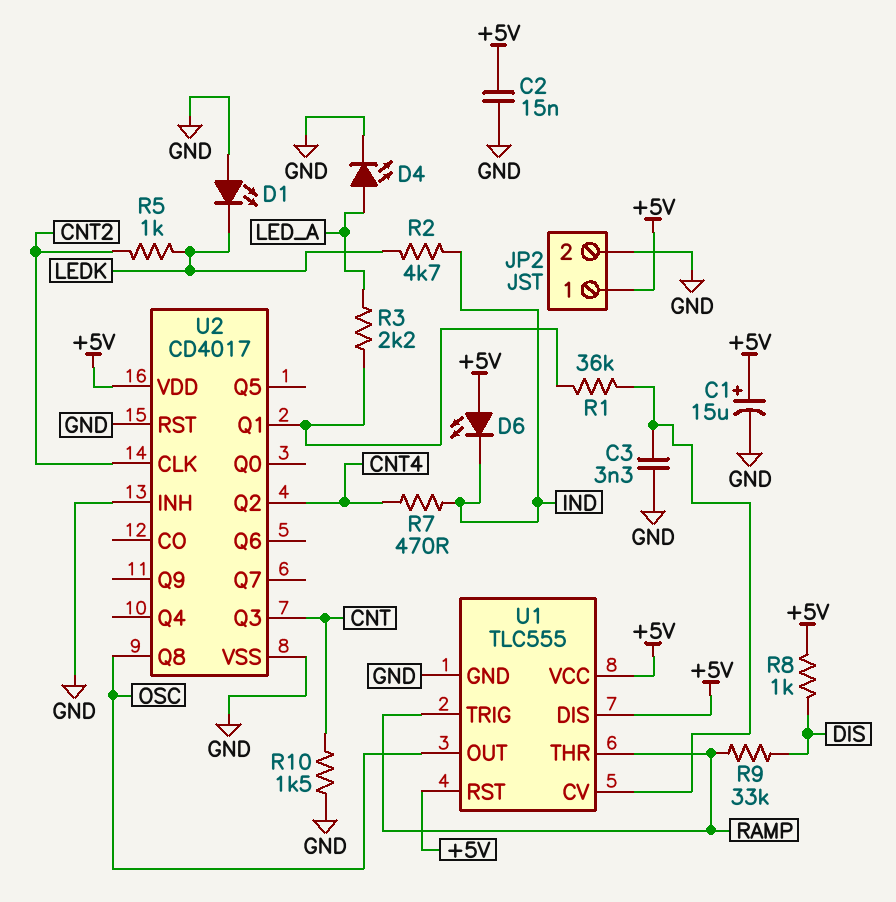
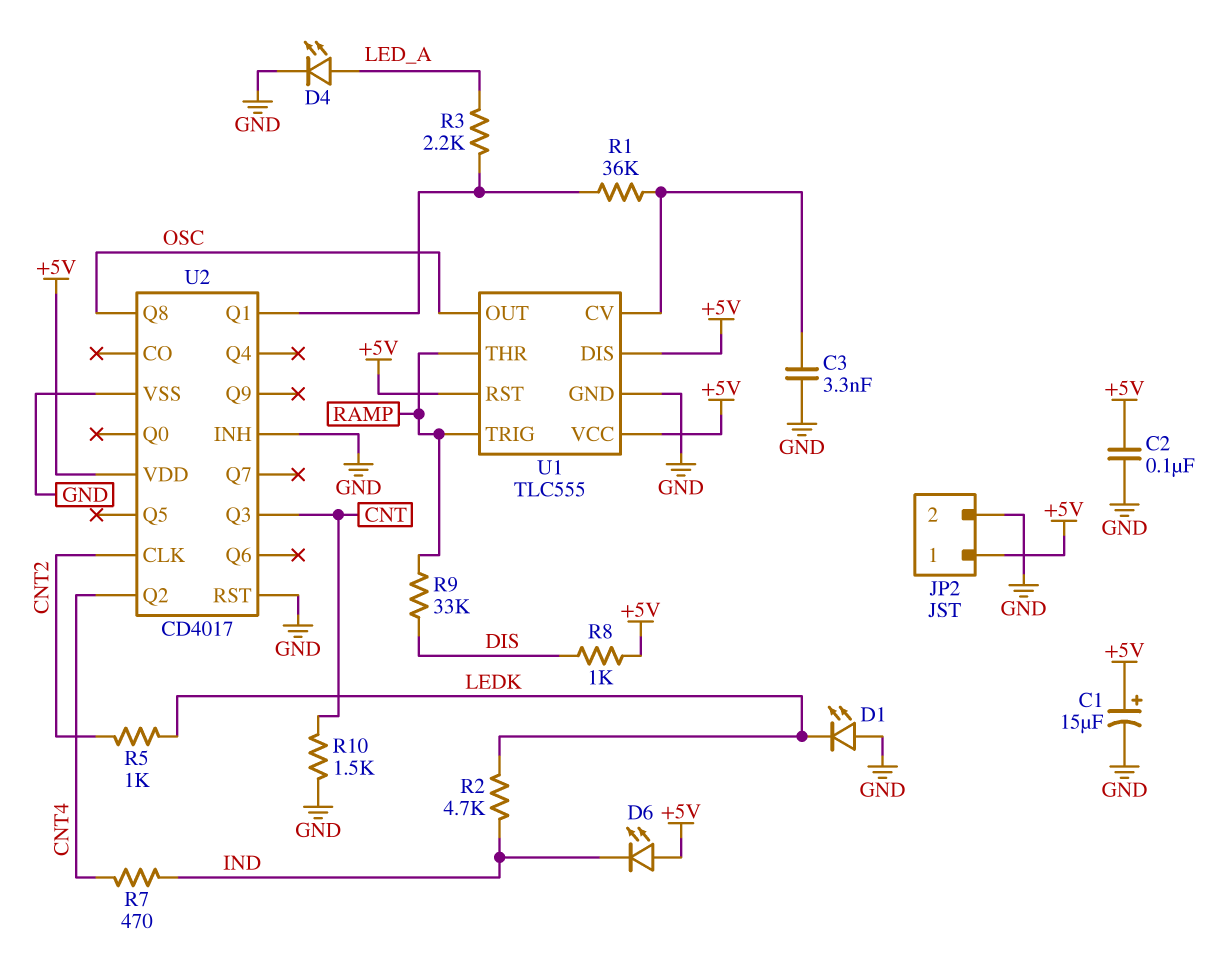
C2: 15nF (+5V, GND) -> 100nF (+5V, GND)

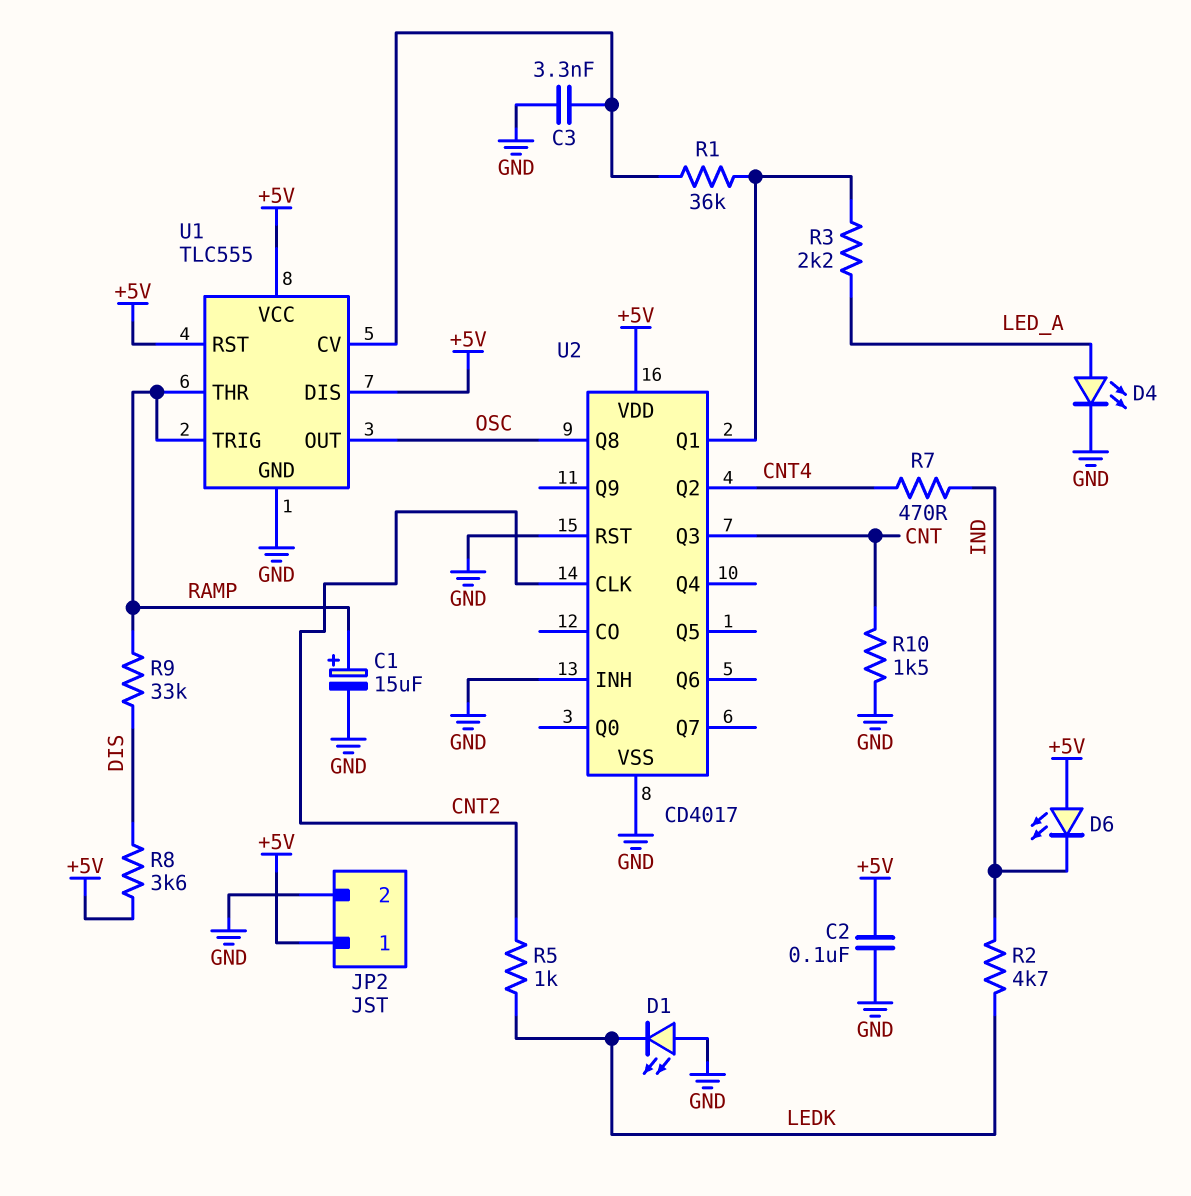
C1: 15uF (plus +5V, minus GND) -> 15uF (plus RAMP, minus GND)
R8: 1k (+5V, DIS) -> 3.6k (+5V, DIS)

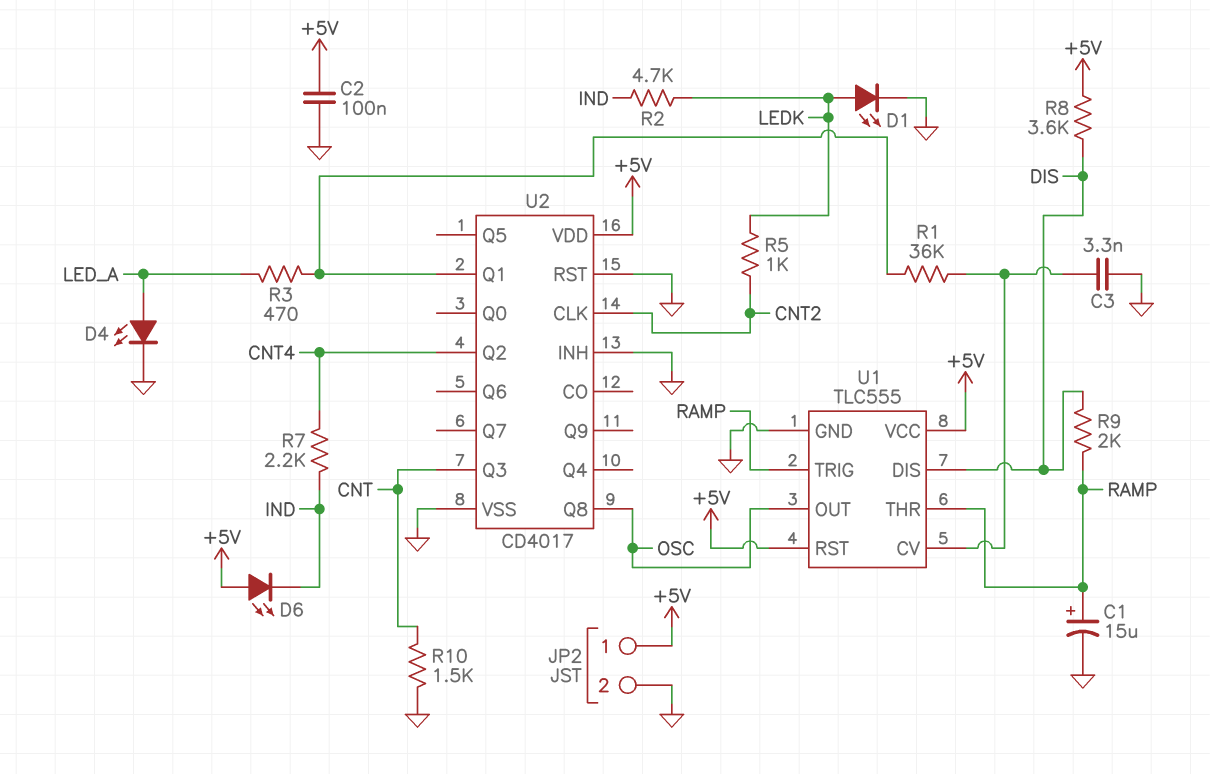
D1: LED (A GND, K LEDK) -> LED (A LEDK, K GND)
R3: 2.2k (LED_A, U2/Q1) -> 470 (LED_A, U2/Q1)
R7: 470 (CNT4, IND) -> 2.2k (CNT4, IND)
R9: 33k (DIS, RAMP) -> 2k (DIS, RAMP)
U1 pin DIS: +5V -> DIS

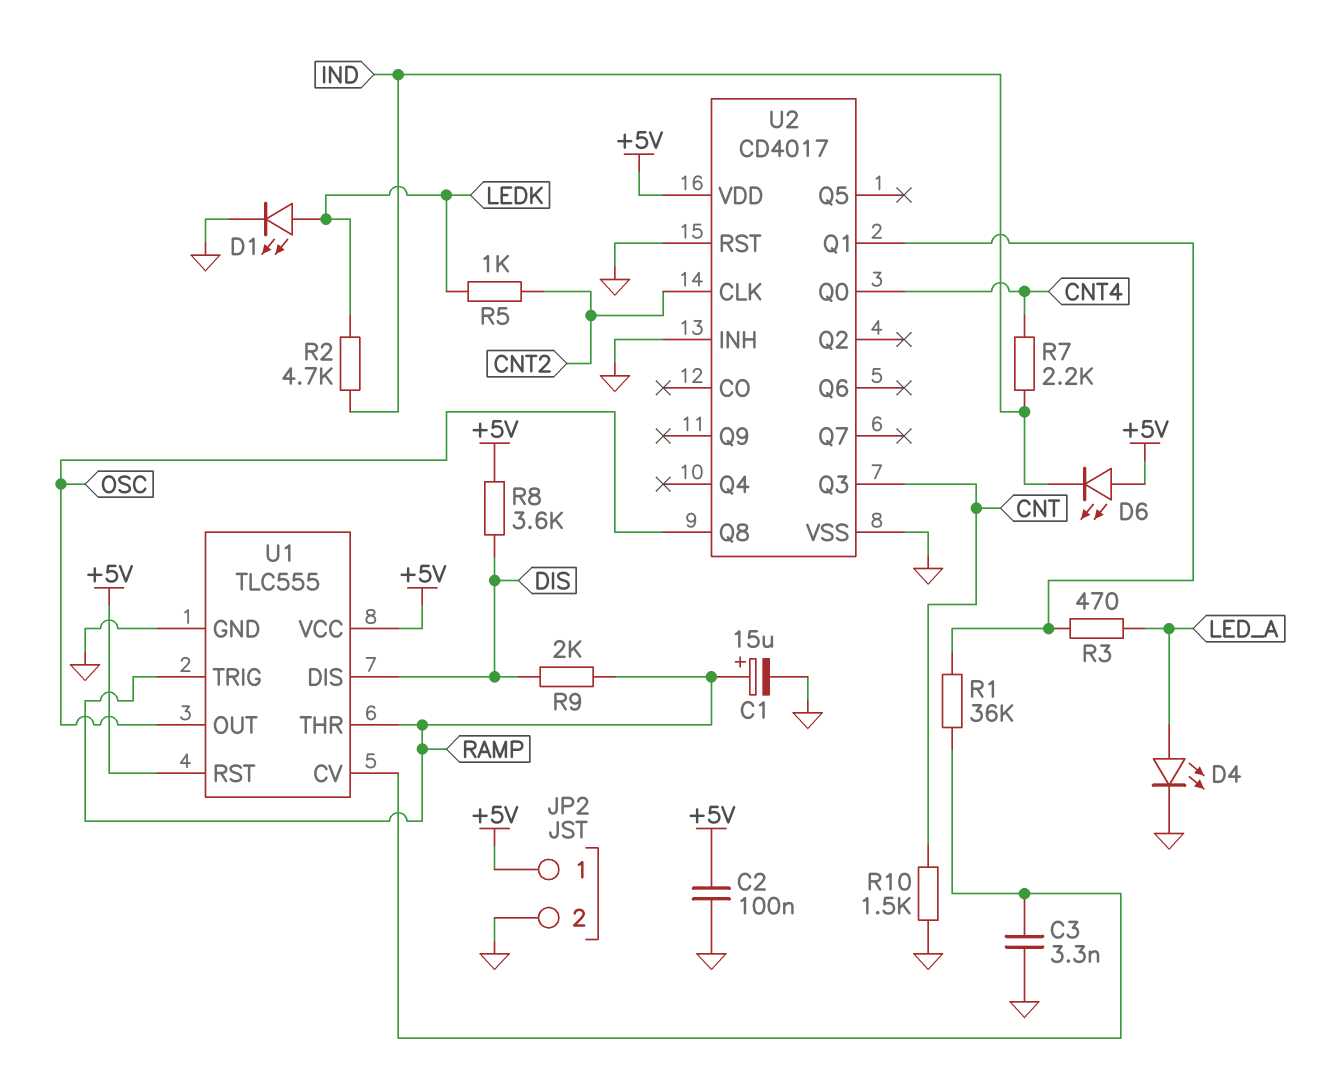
U2 pin Q0: none -> CNT4
U2 pin Q2: CNT4 -> none

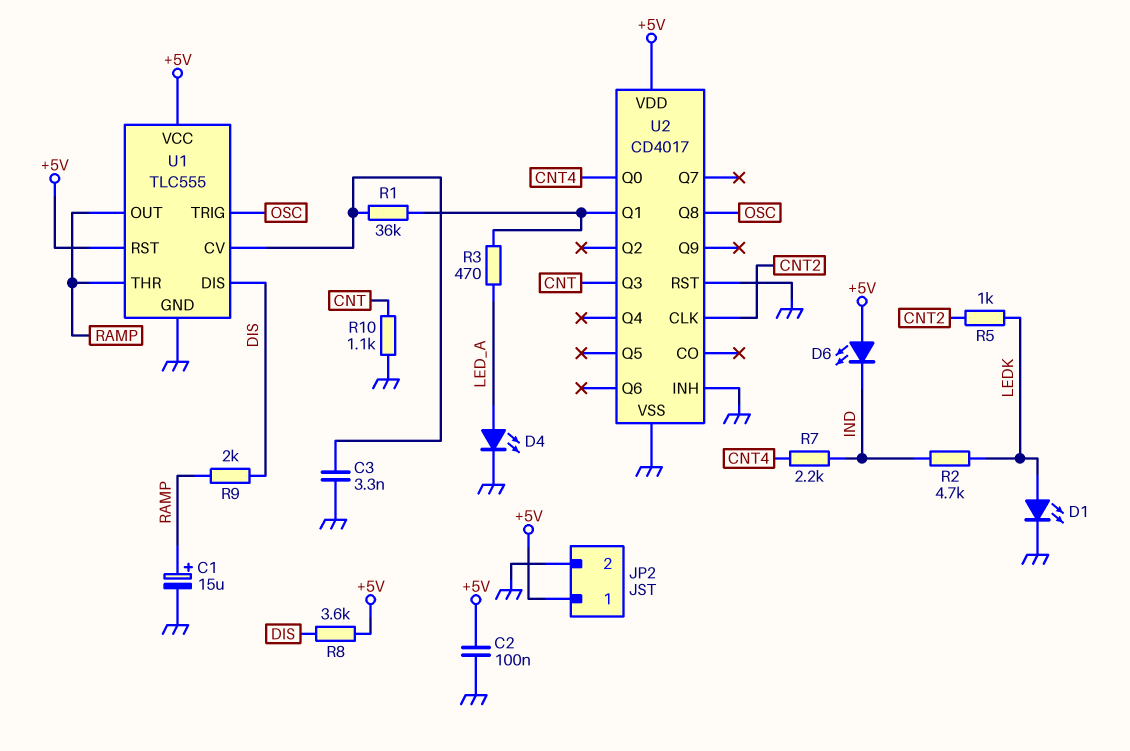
R10: 1.5k (CNT, GND) -> 1.1k (CNT, GND)
U1 pin OUT: OSC -> RAMP
U1 pin TRIG: RAMP -> OSC

